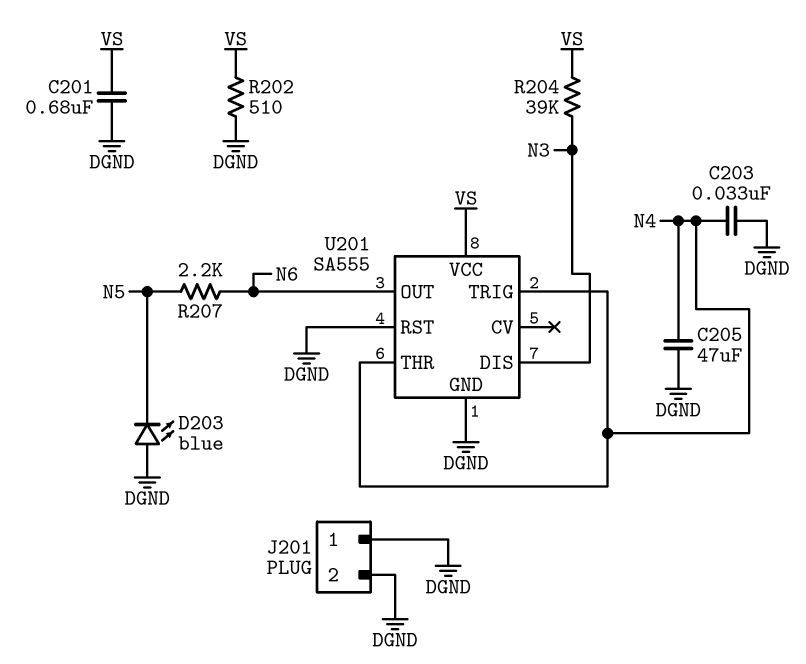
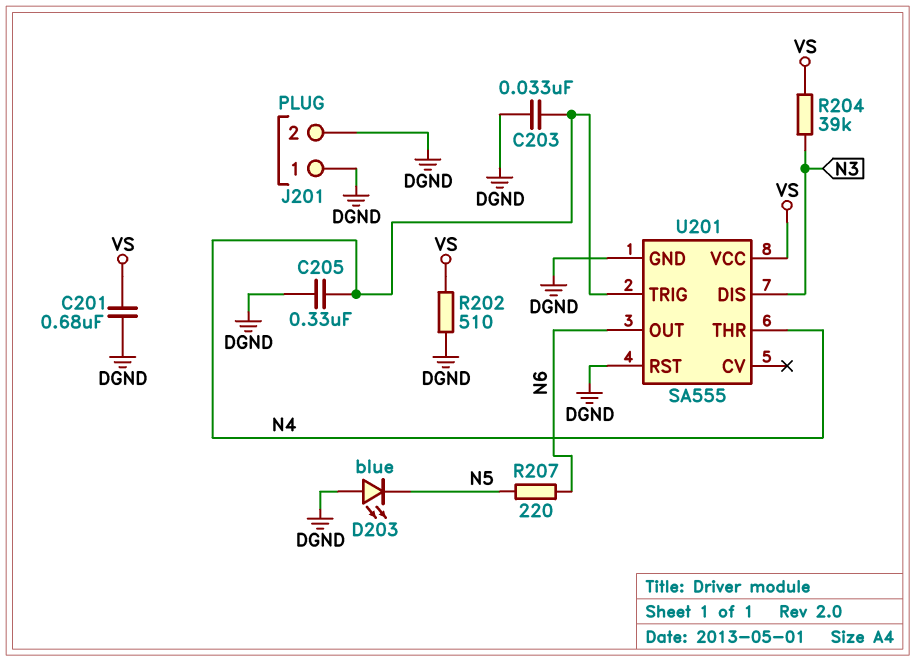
C205: 47uF (DGND, N4) -> 330nF (DGND, N4)
R207: 2.2k (N5, N6) -> 220 (N5, N6)

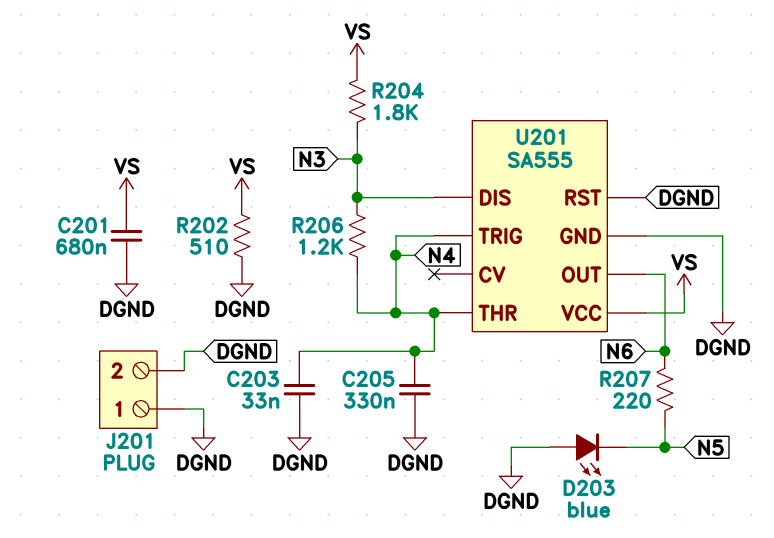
R204: 39k (N3, VS) -> 1.8k (N3, VS)
R206: none -> 1.2k (N3, N4)

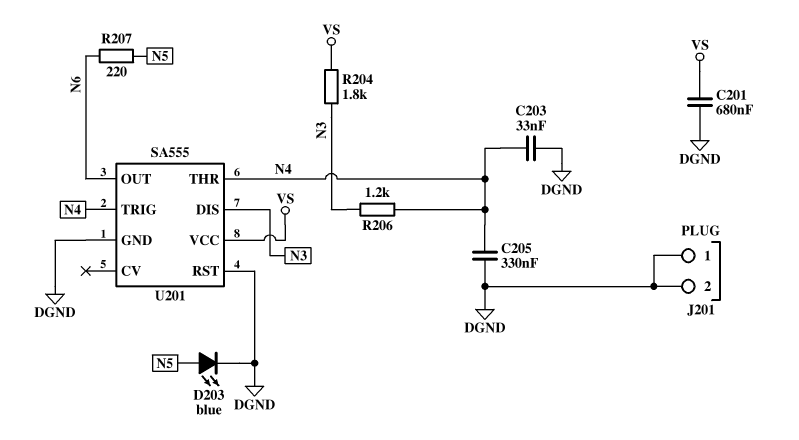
D203: LED blue (A DGND, K N5) -> LED blue (A N5, K DGND)
R202: 510 (DGND, VS) -> none

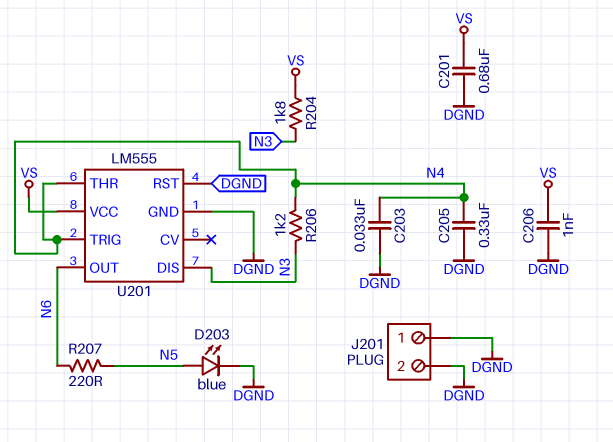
C206: none -> 1nF (DGND, VS)
U201: SA555 -> LM555

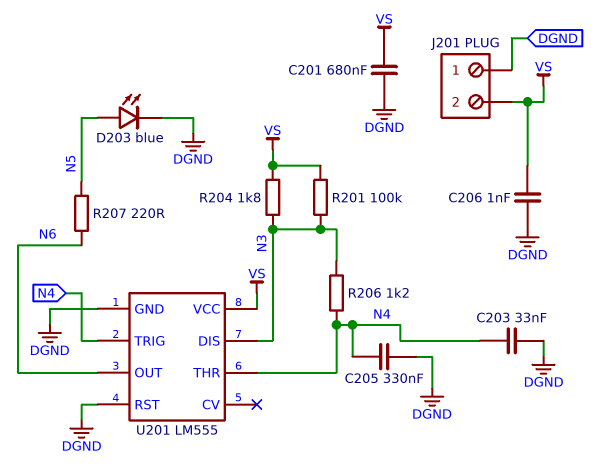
J201 pin 2: DGND -> VS
R201: none -> 100k (N3, VS)

